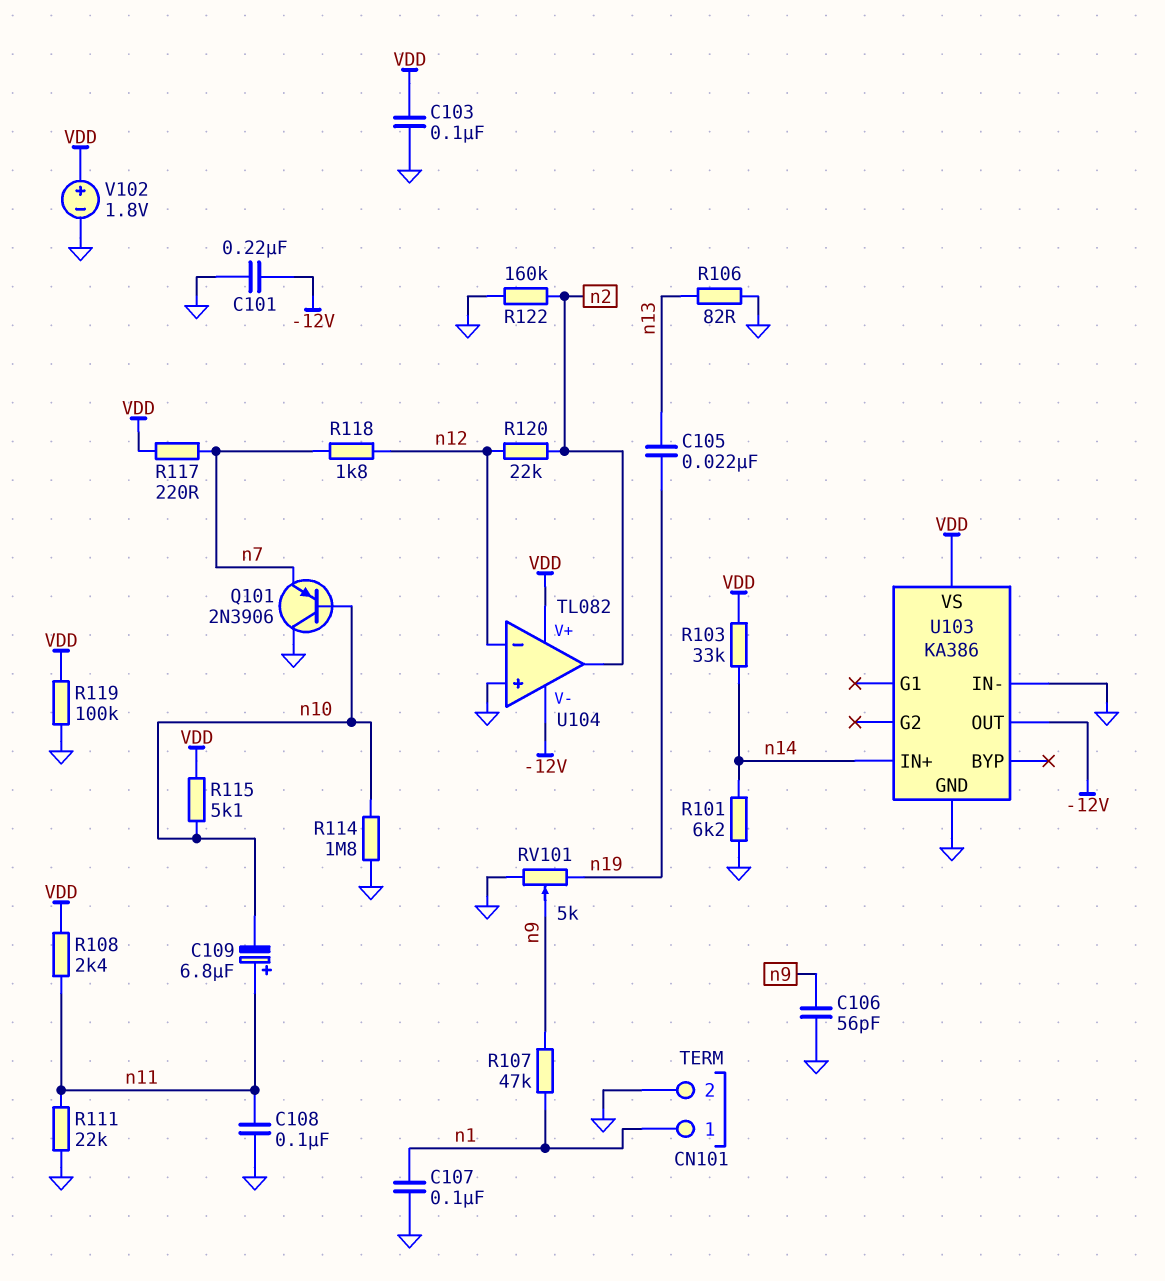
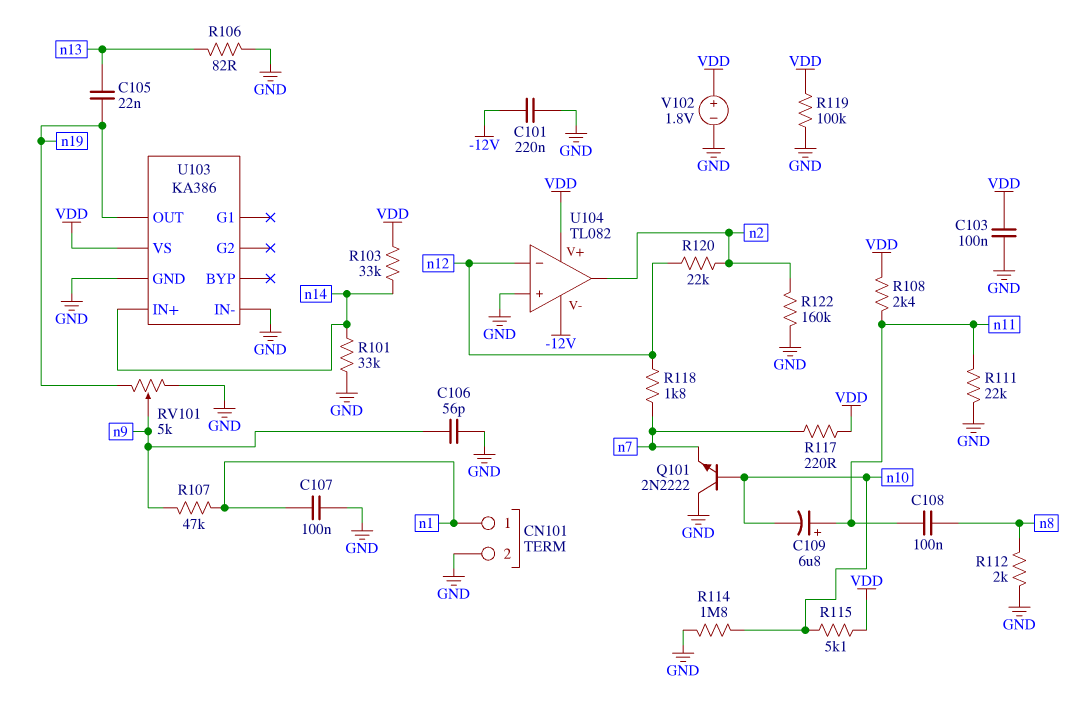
C108: 100nF (GND, n11) -> 100nF (n8, n11)
Q101: PNP 2N3906 (B n10, C GND, E n7) -> NPN 2N2222 (B n10, C GND, E n7)
R101: 6.2k (GND, n14) -> 33k (GND, n14)
R112: none -> 2k (GND, n8)
U103 pin OUT: -12V -> n19

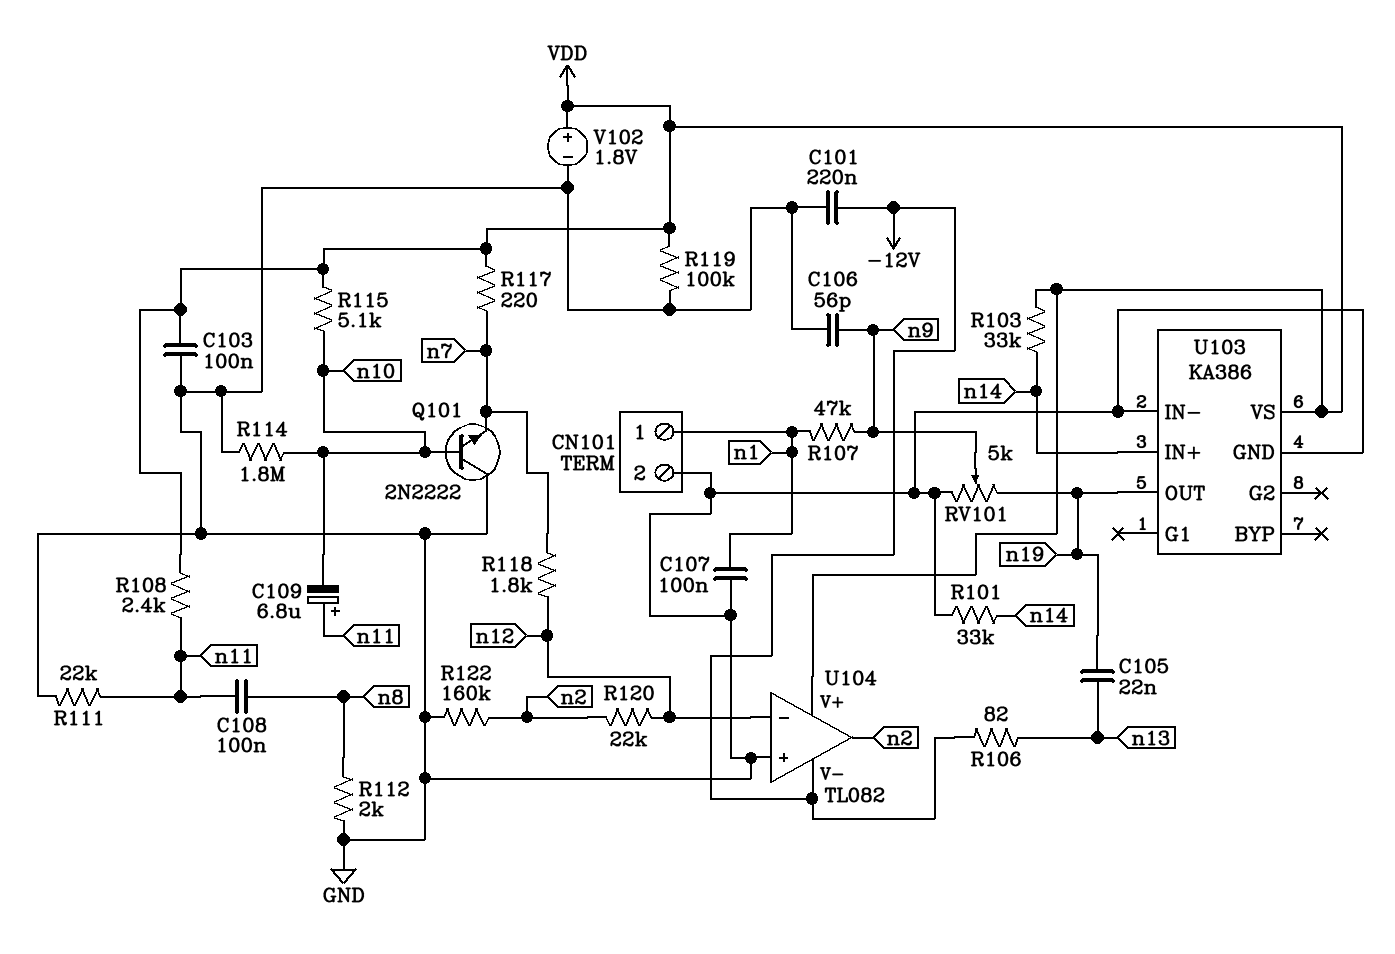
R106: 82 (GND, n13) -> 82 (-12V, n13)

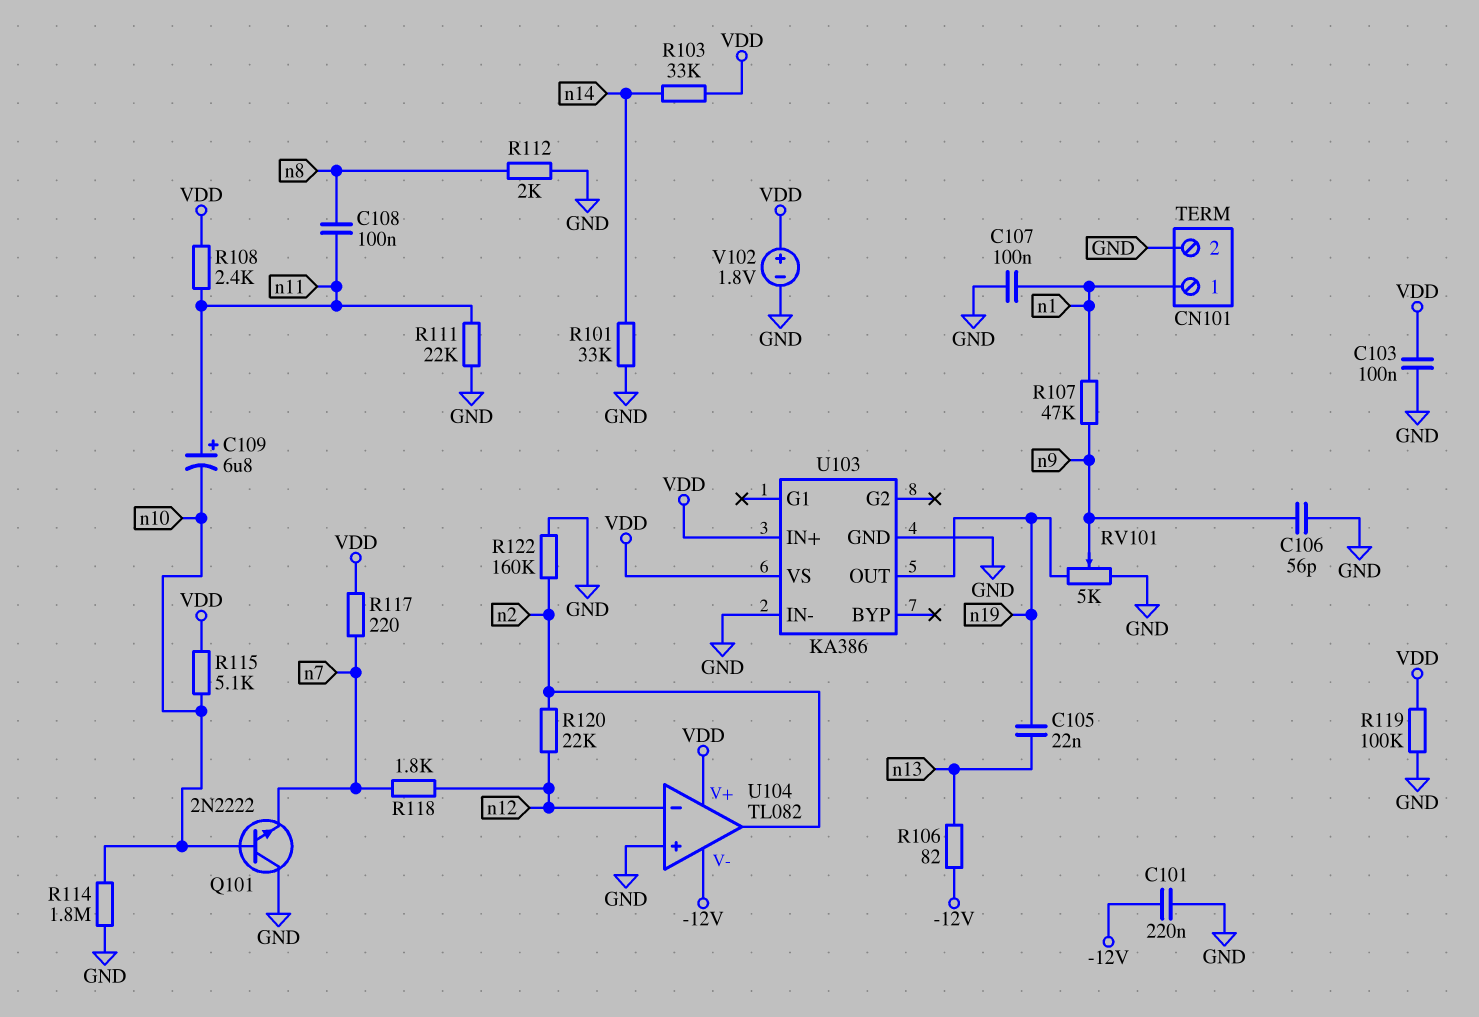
U103 pin IN+: n14 -> VDD

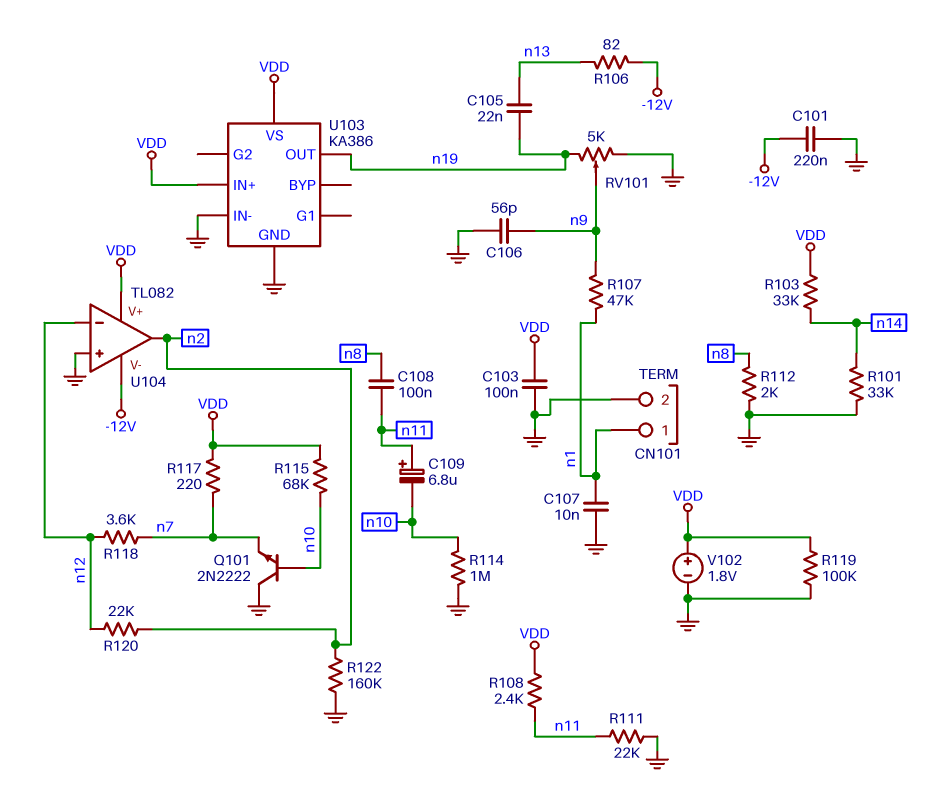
C107: 100nF (GND, n1) -> 10nF (GND, n1)
R114: 1.8M (GND, n10) -> 1M (GND, n10)
R115: 5.1k (VDD, n10) -> 68k (VDD, n10)
R118: 1.8k (n7, n12) -> 3.6k (n7, n12)

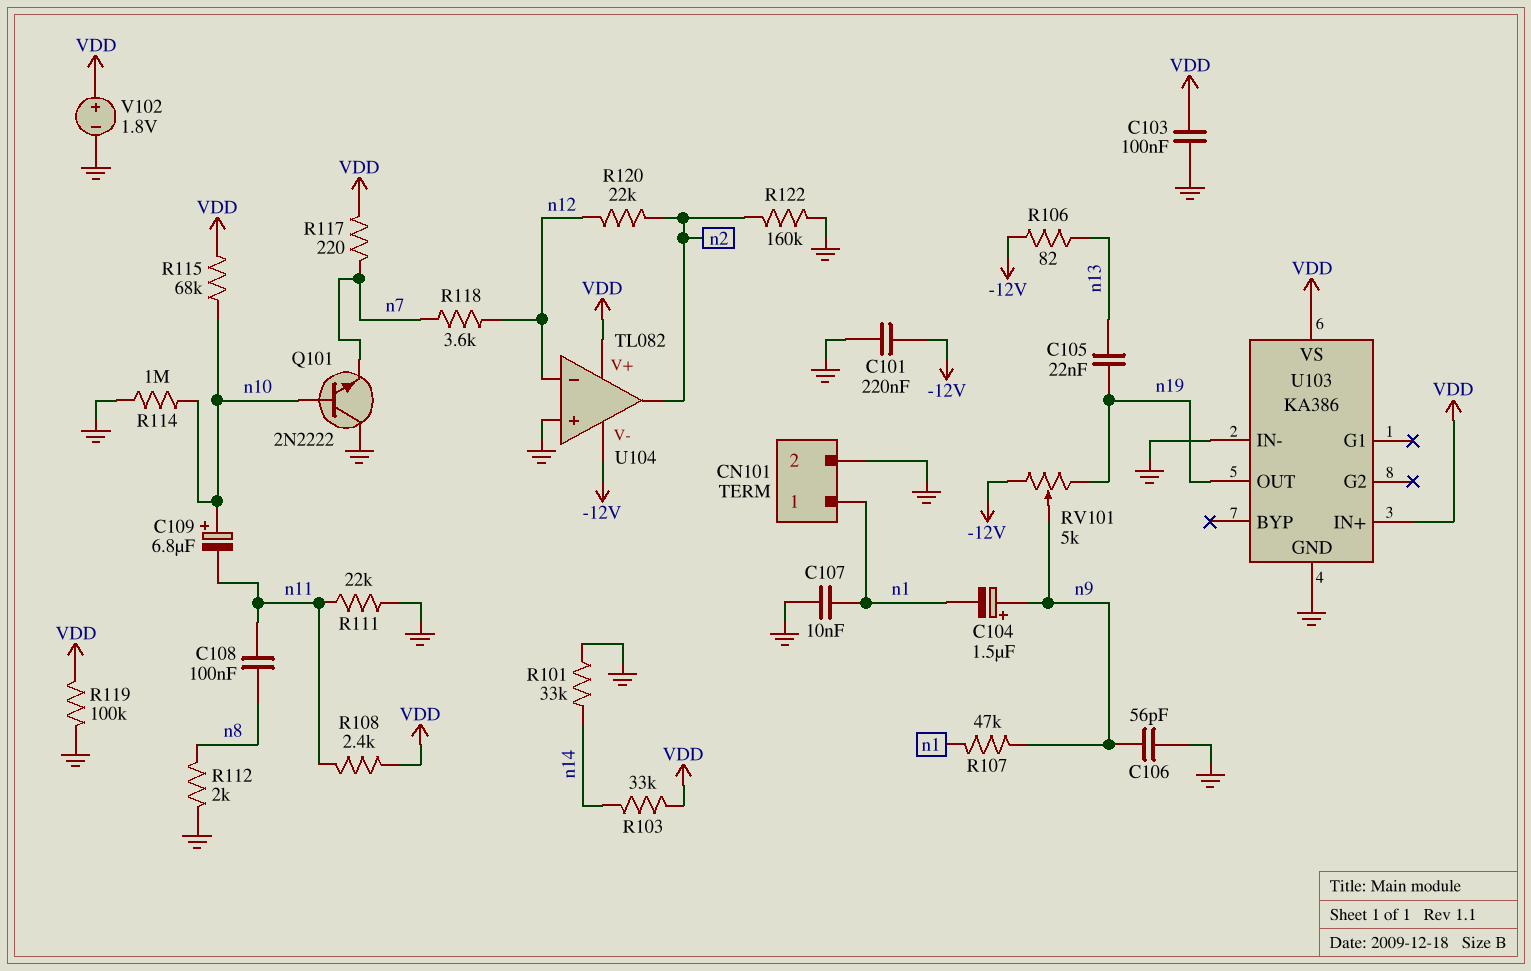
C104: none -> 1.5uF (plus n9, minus n1)
C109: 6.8uF (plus n11, minus n10) -> 6.8uF (plus n10, minus n11)
RV101: 5k (GND, n19, wiper n9) -> 5k (-12V, n19, wiper n9)

